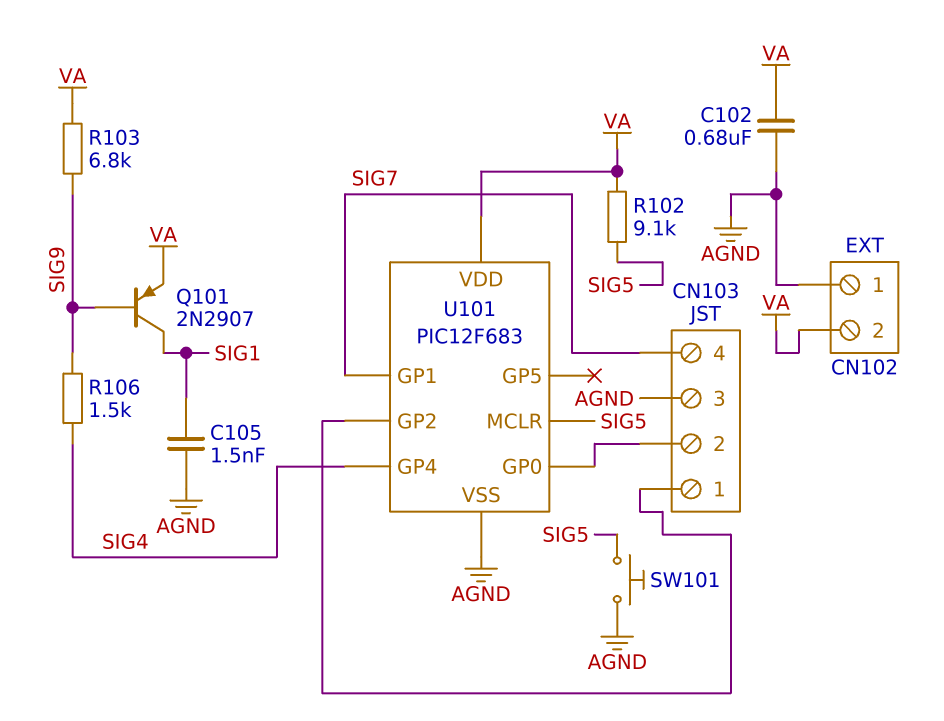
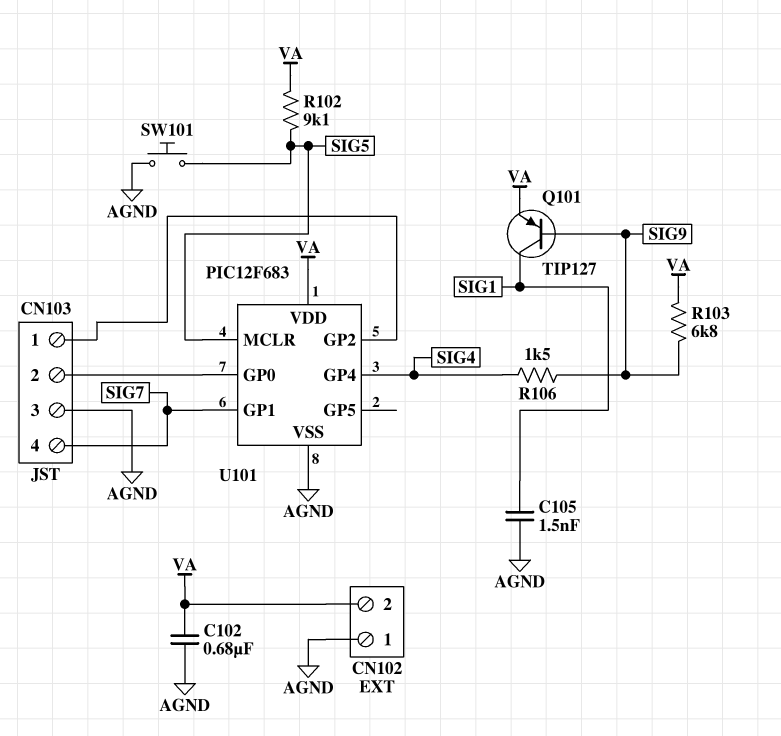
Q101: PNP 2N2907 (B SIG9, C SIG1, E VA) -> PNP TIP127 (B SIG9, C SIG1, E VA)

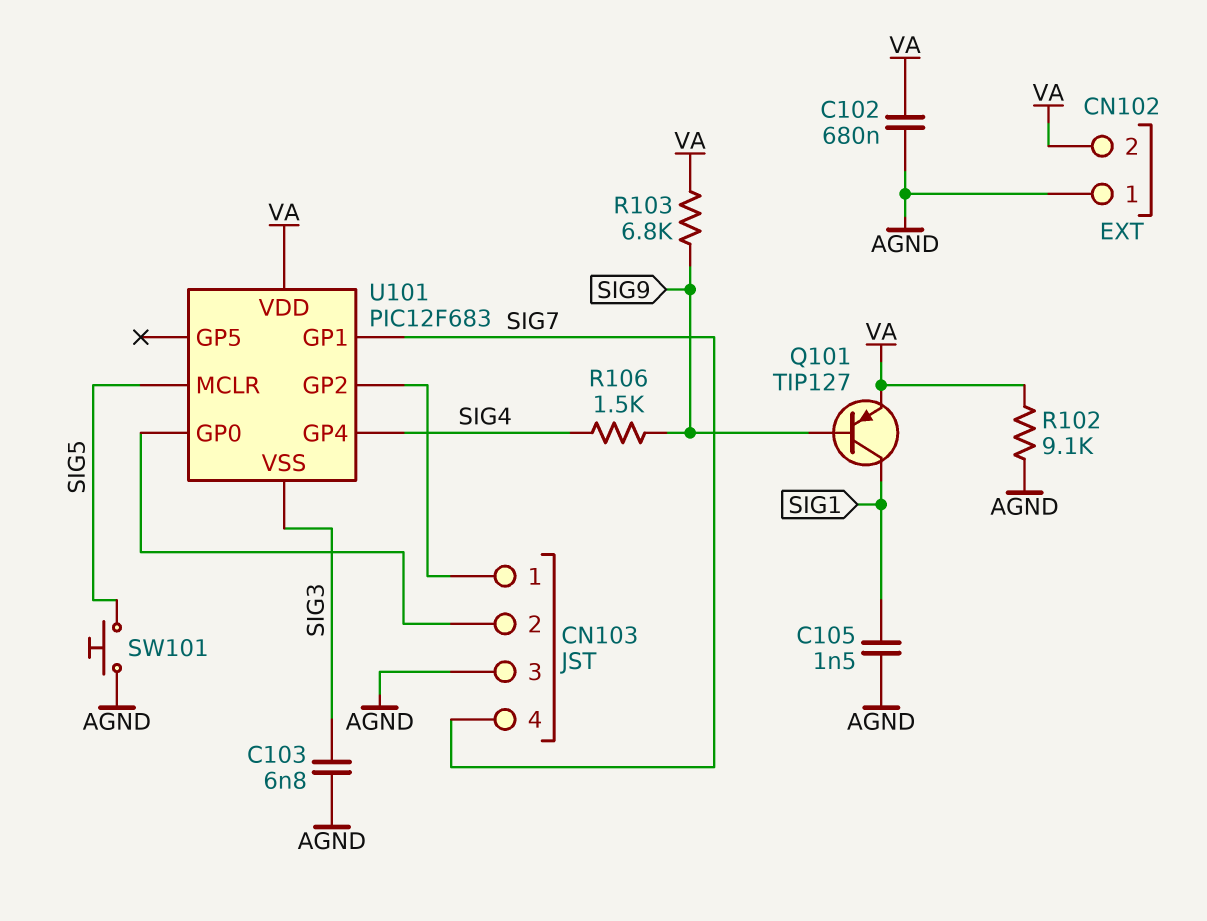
C103: none -> 6.8nF (AGND, SIG3)
R102: 9.1k (SIG5, VA) -> 9.1k (AGND, VA)
U101 pin VSS: AGND -> SIG3

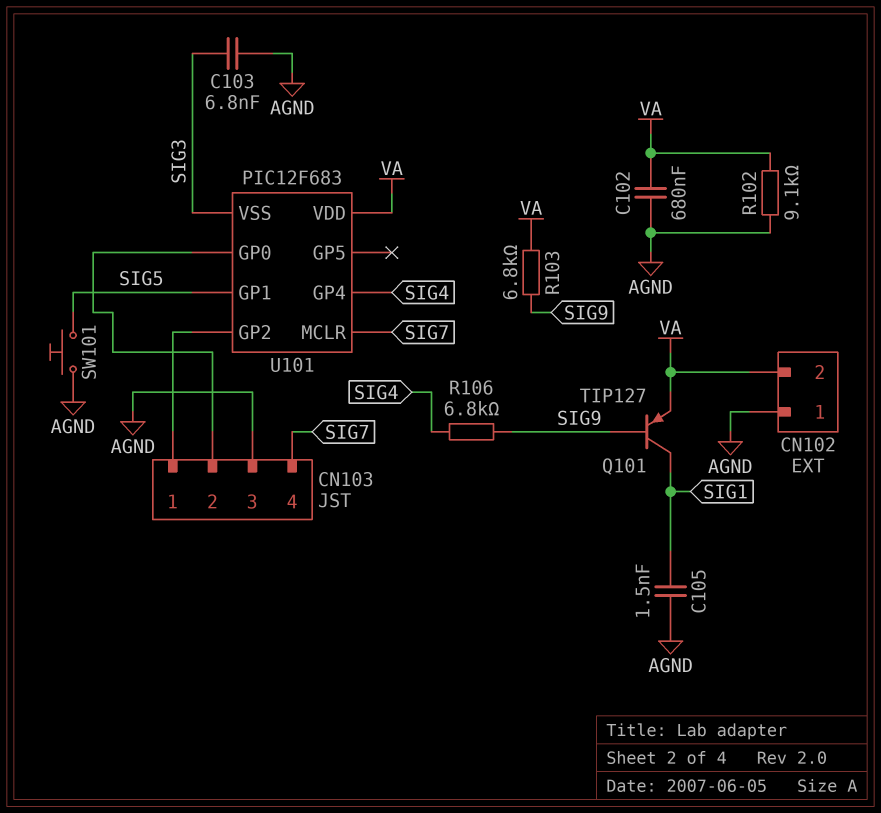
R106: 1.5k (SIG4, SIG9) -> 6.8k (SIG4, SIG9)
U101 pin GP1: SIG7 -> SIG5
U101 pin MCLR: SIG5 -> SIG7

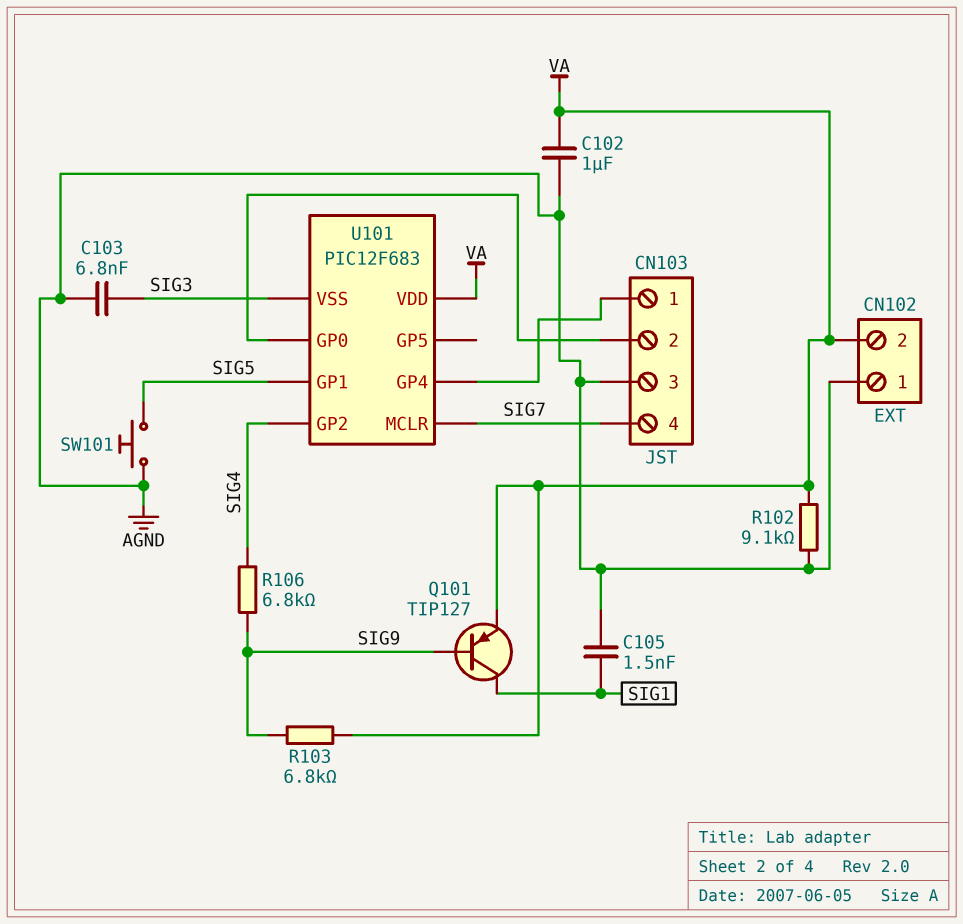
C102: 680nF (AGND, VA) -> 1uF (AGND, VA)
U101 pin GP2: CN103/1 -> SIG4
U101 pin GP4: SIG4 -> CN103/1

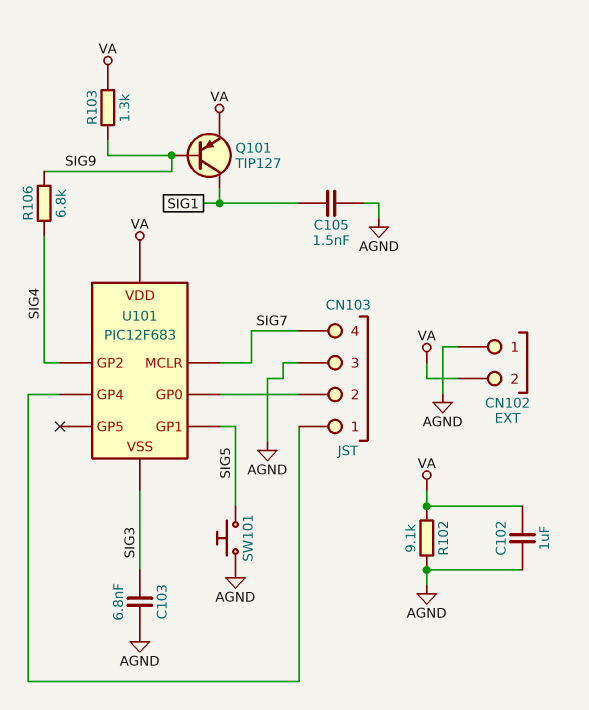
R103: 6.8k (SIG9, VA) -> 1.3k (SIG9, VA)

